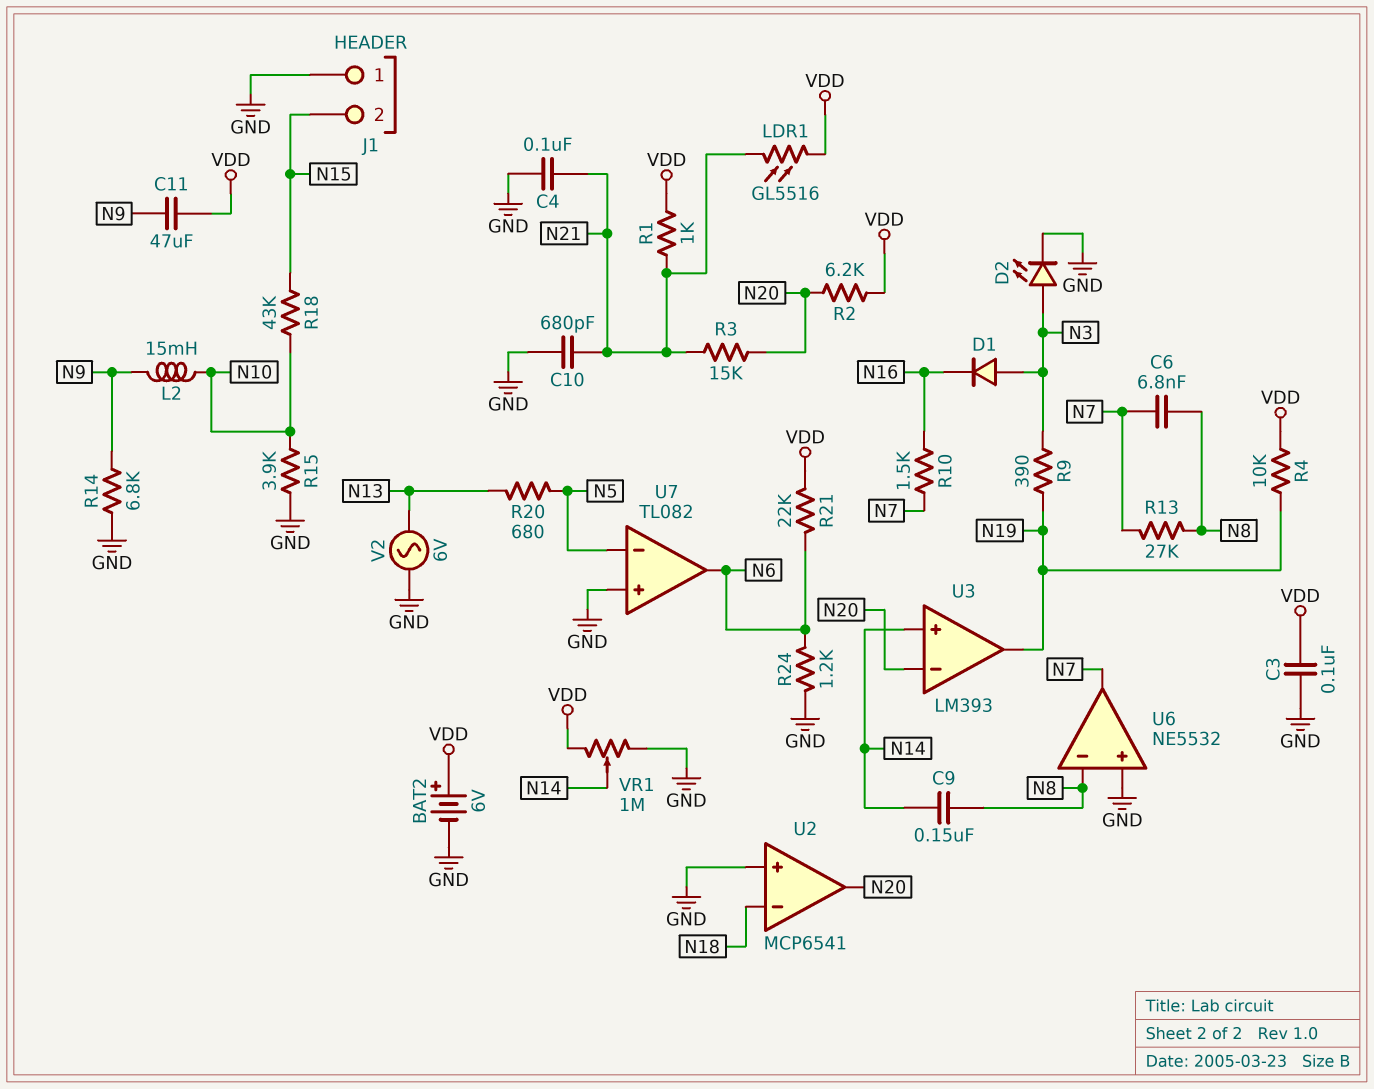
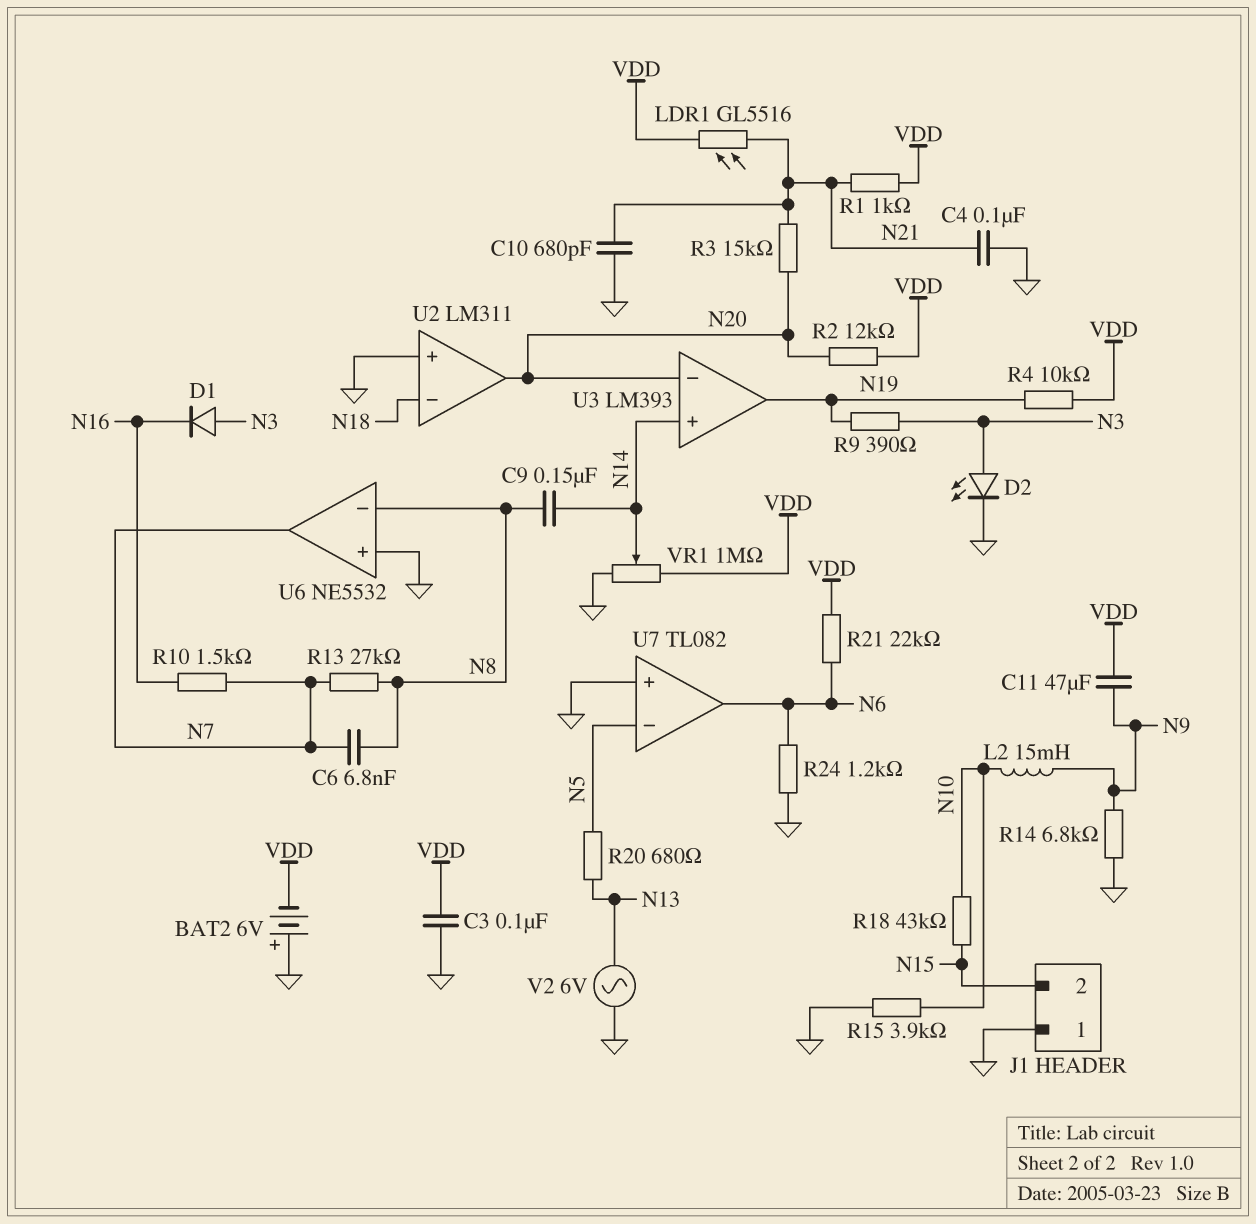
BAT2: 6V (plus VDD, minus GND) -> 6V (plus GND, minus VDD)
R2: 6.2k (N20, VDD) -> 12k (N20, VDD)
U2: MCP6541 -> LM311

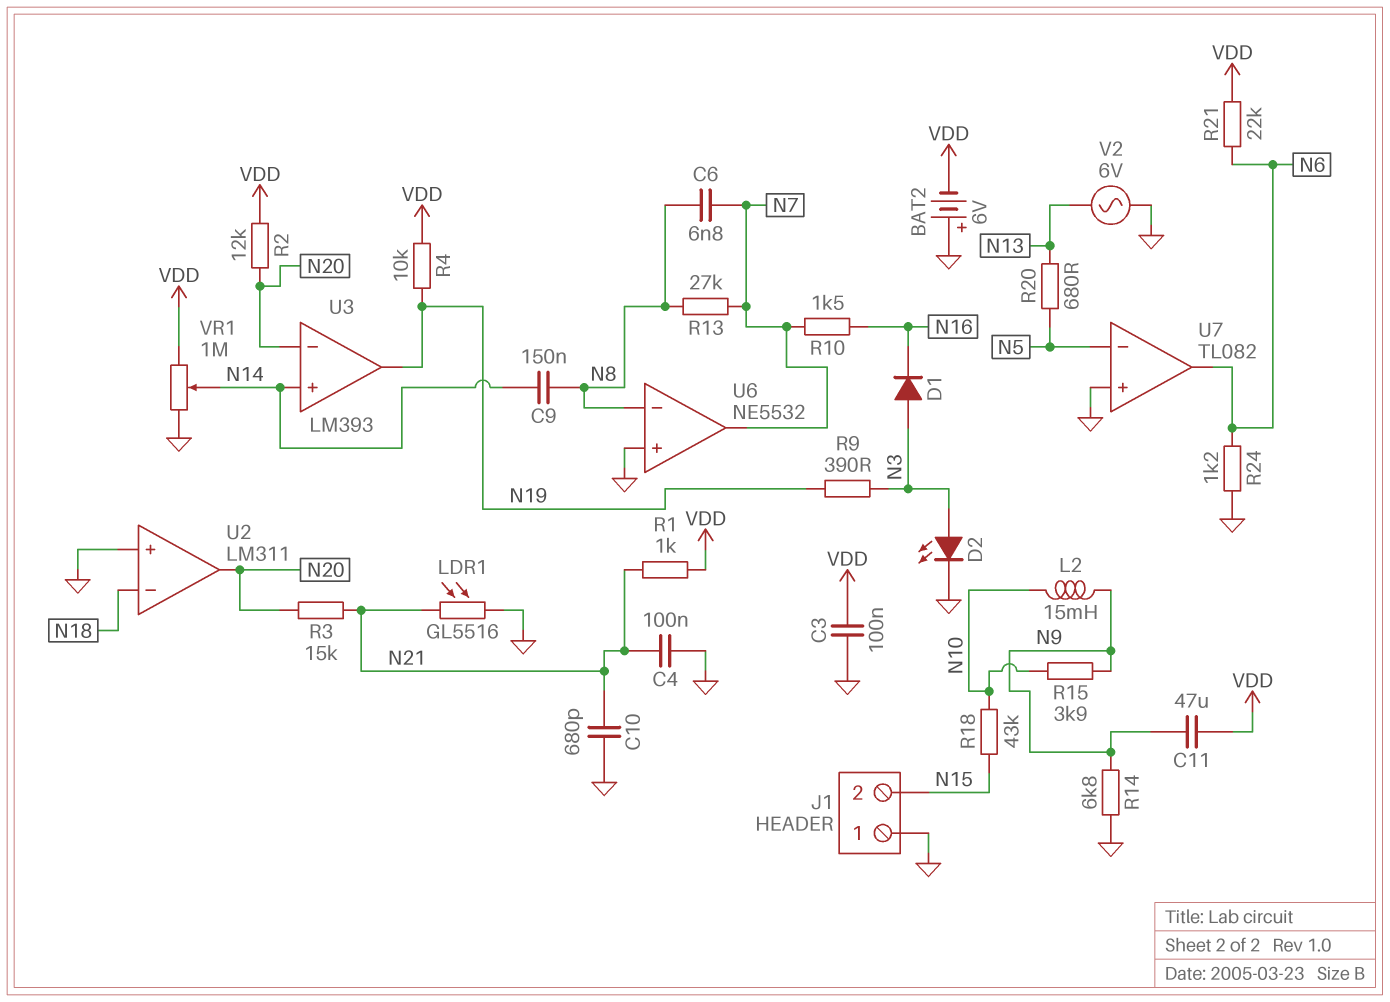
LDR1: GL5516 (N21, VDD) -> GL5516 (GND, N21)
R15: 3.9k (GND, N10) -> 3.9k (N9, N10)

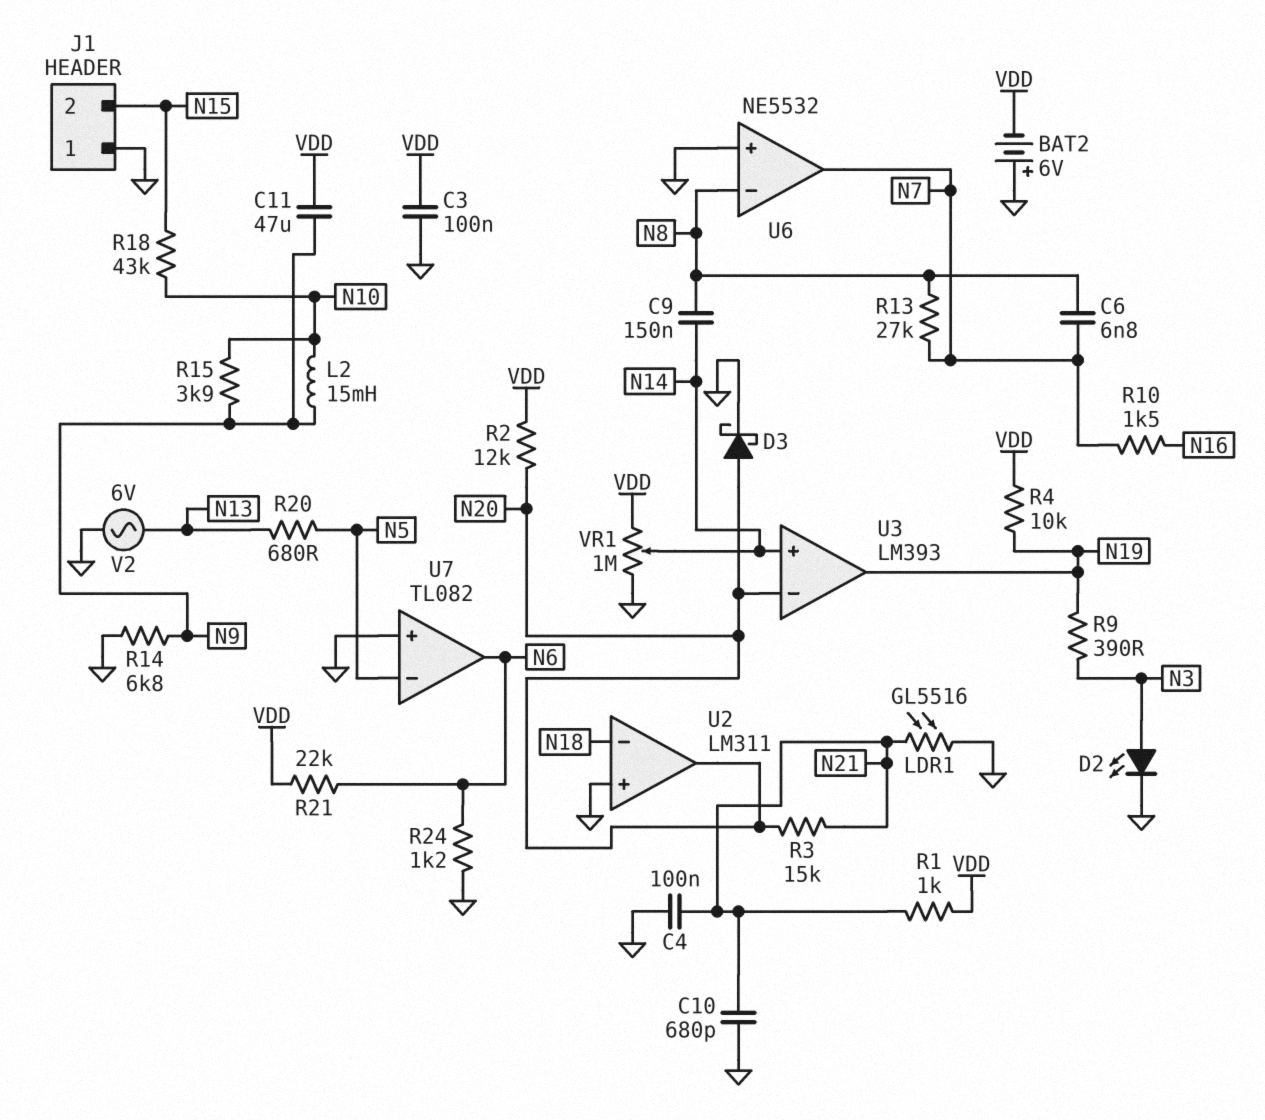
D1: diode (A N3, K N16) -> none
D3: none -> schottky (A N20, K GND)

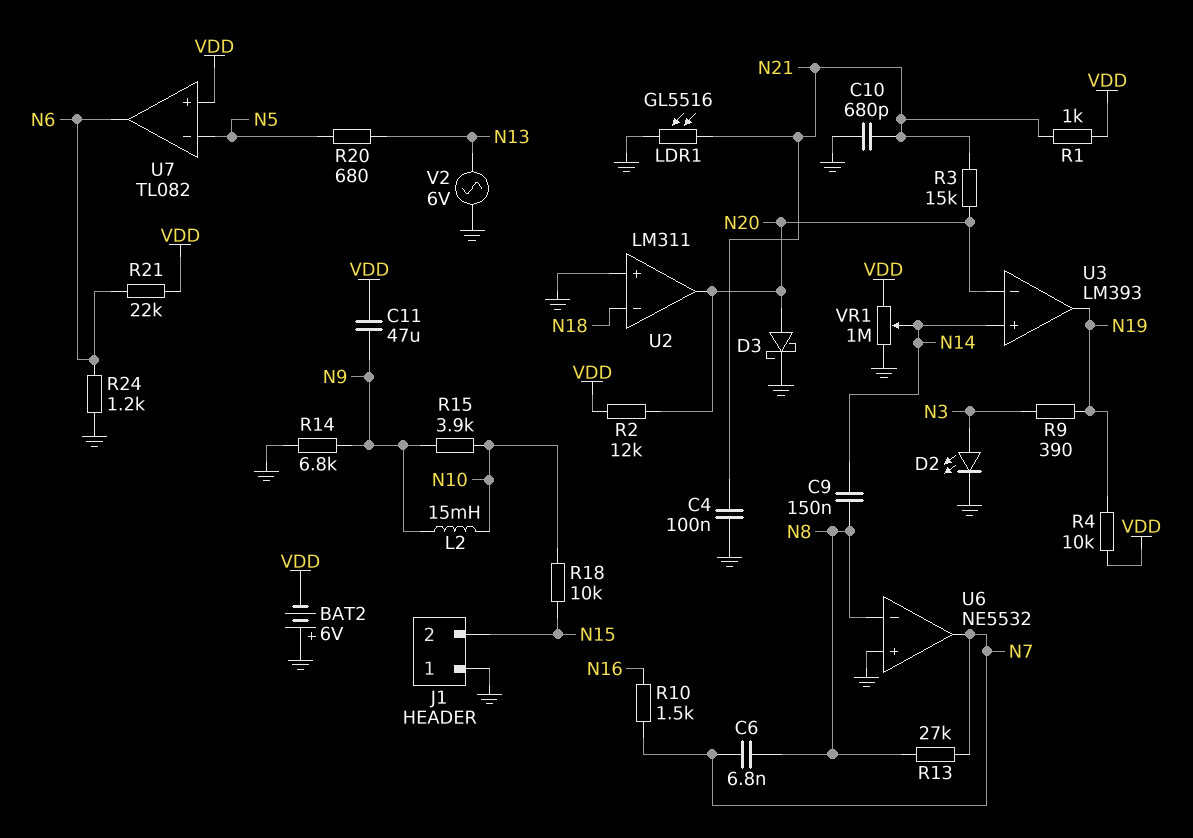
C3: 100nF (GND, VDD) -> none
R18: 43k (N10, N15) -> 10k (N10, N15)
U7 pin in+: GND -> VDD

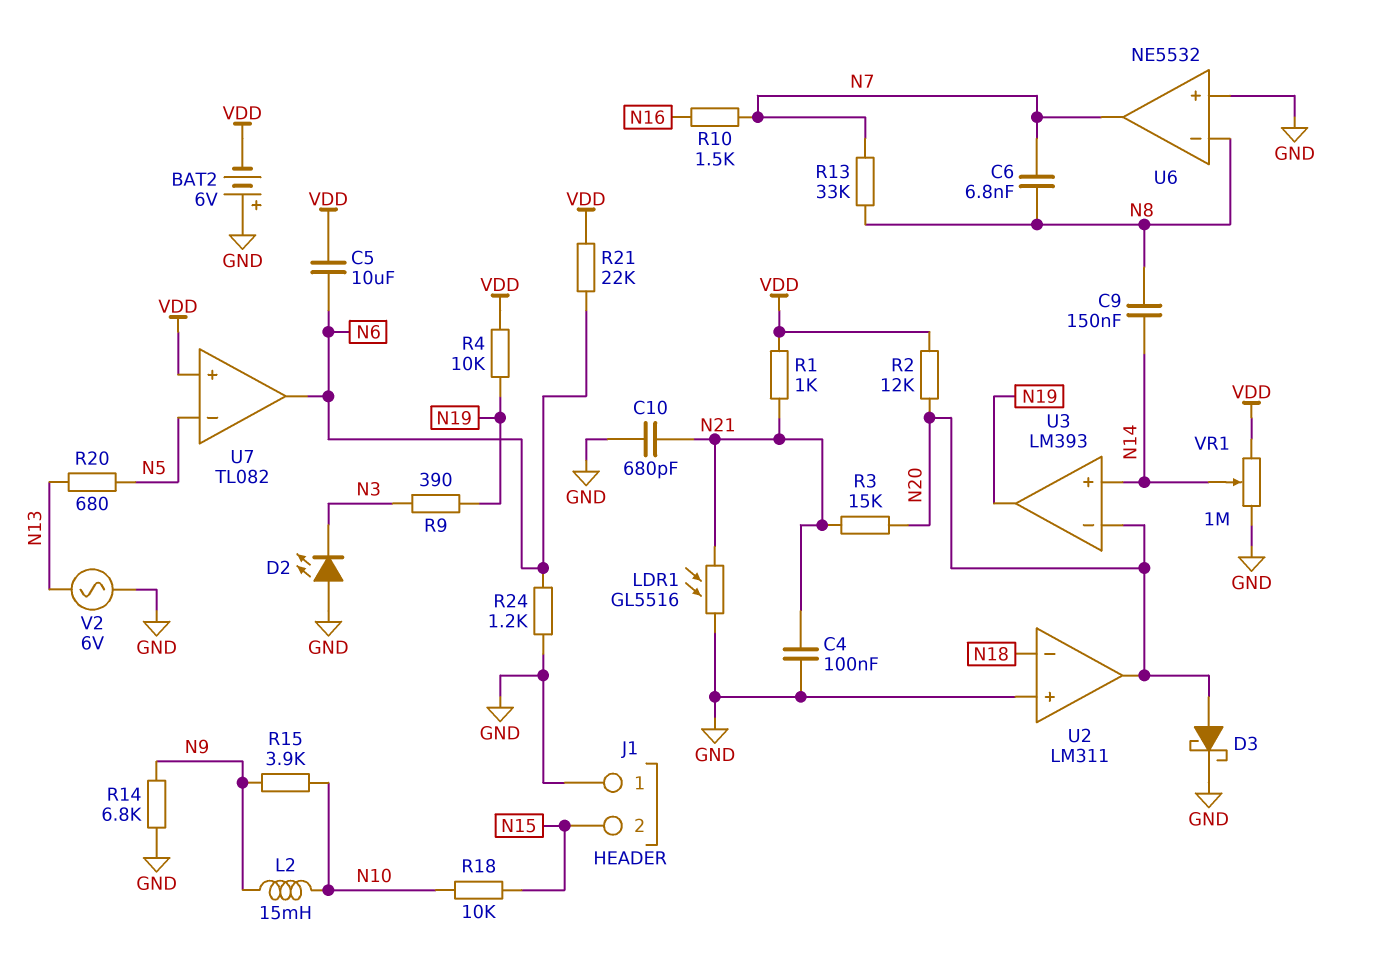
C5: none -> 10uF (N6, VDD)
C11: 47uF (N9, VDD) -> none
D2: LED (A N3, K GND) -> LED (A GND, K N3)
R13: 27k (N7, N8) -> 33k (N7, N8)

